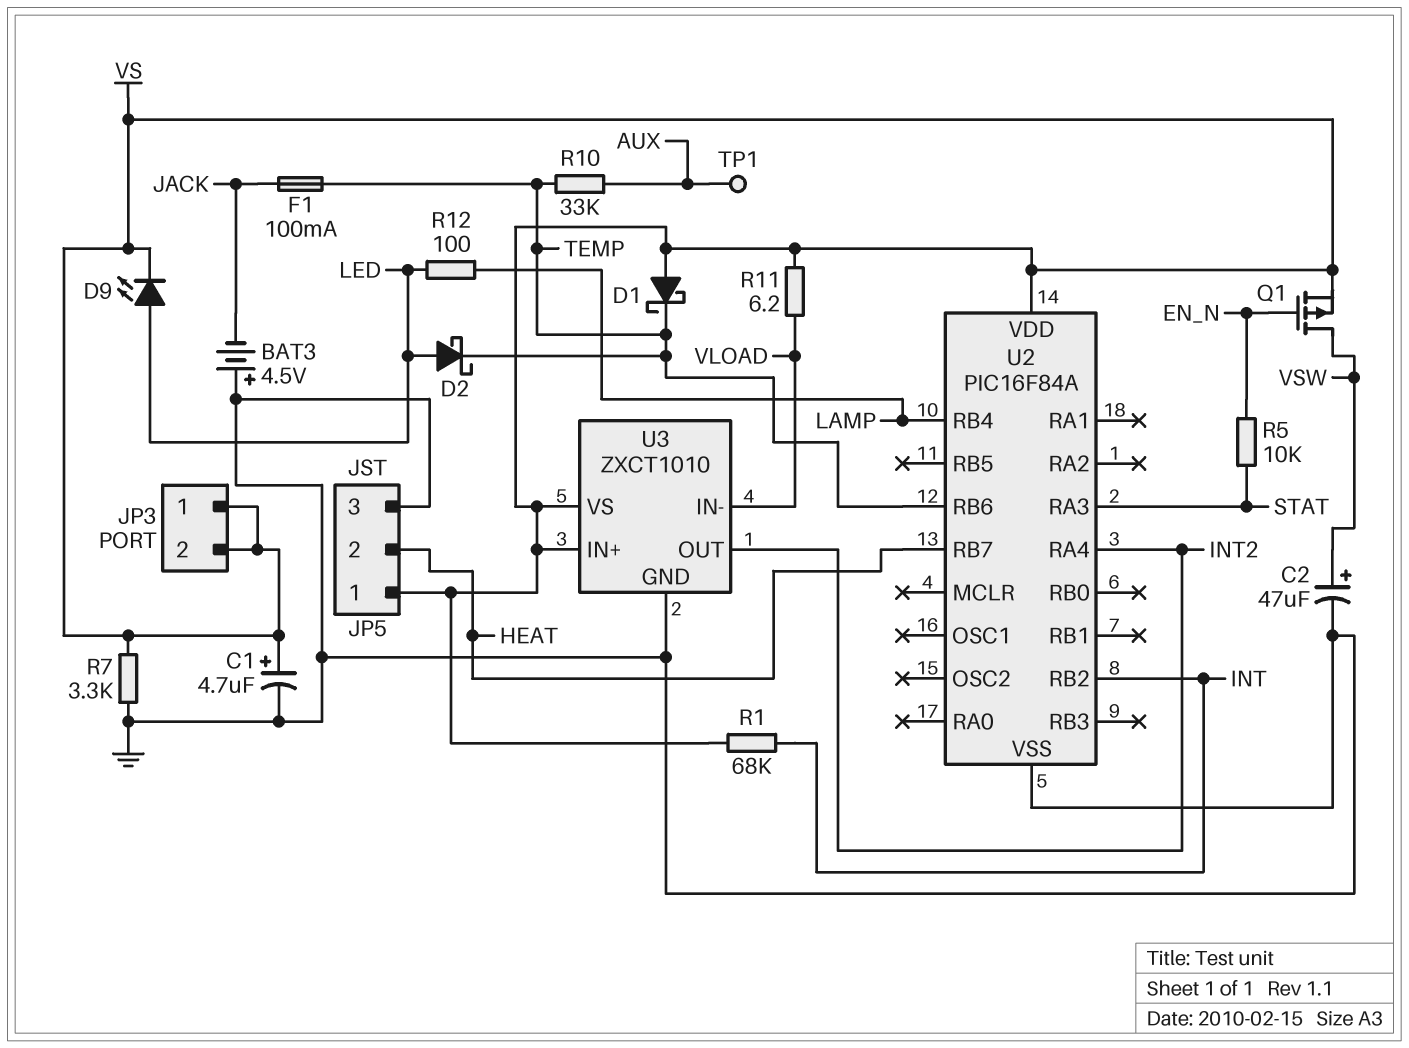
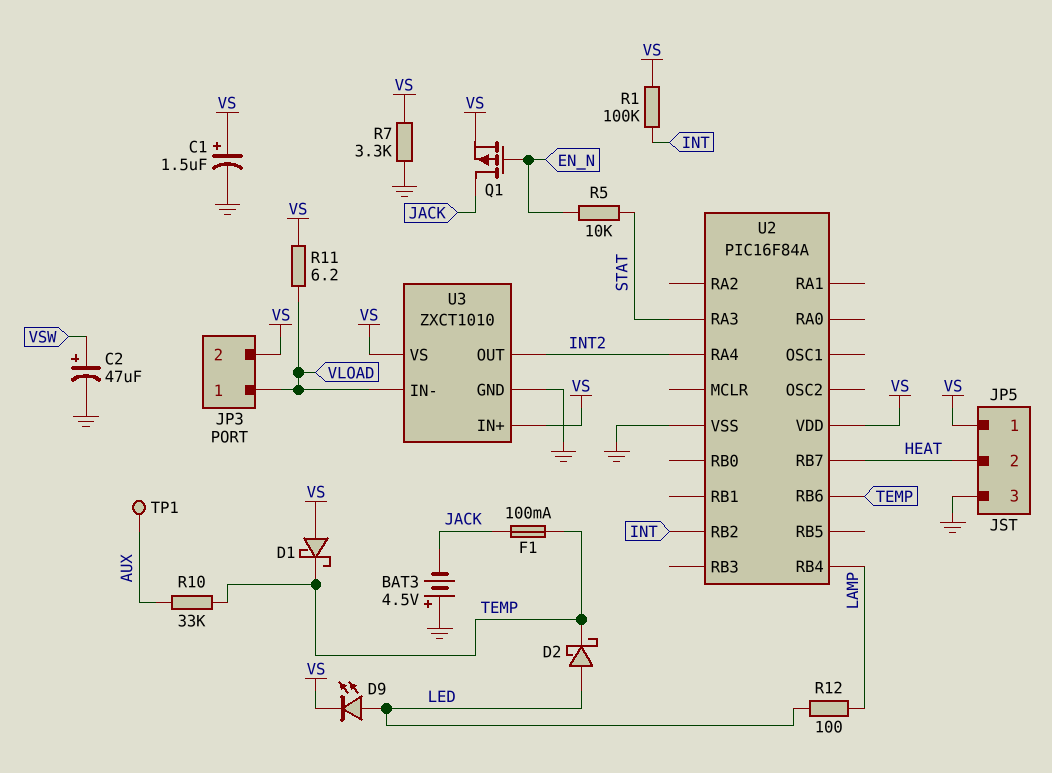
C1: 4.7uF (plus VS, minus GND) -> 1.5uF (plus VS, minus GND)
JP3 pin 1: VS -> VLOAD
Q1: PMOS (G EN_N, D VSW, S VS) -> PMOS (G EN_N, D JACK, S VS)
R1: 68k (INT, VS) -> 100k (INT, VS)

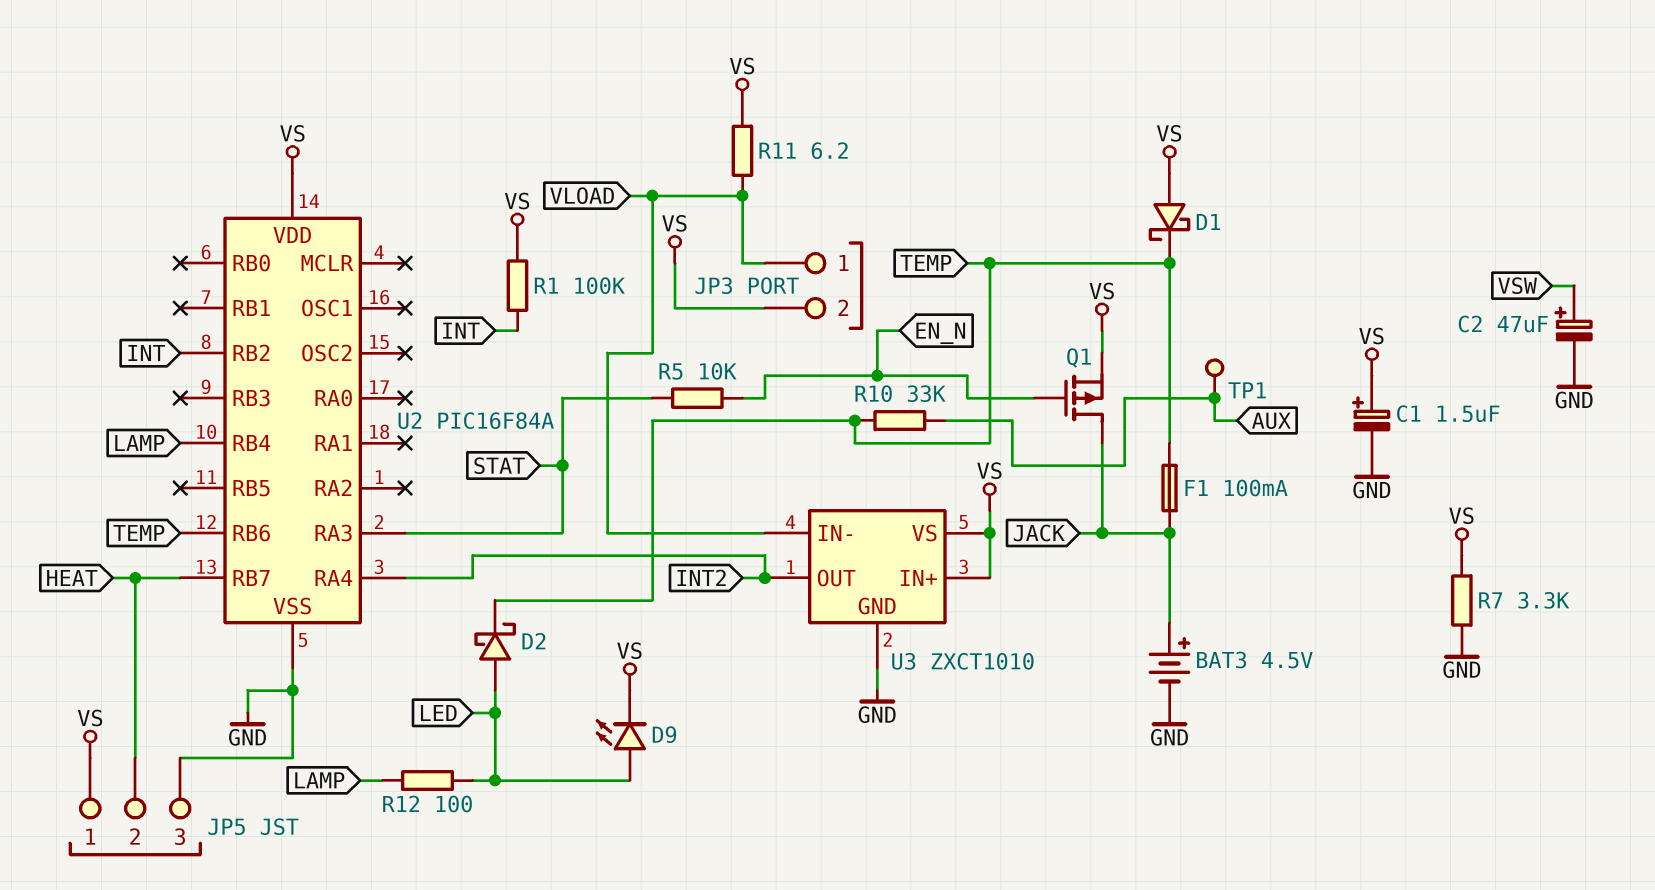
BAT3: 4.5V (plus GND, minus JACK) -> 4.5V (plus JACK, minus GND)

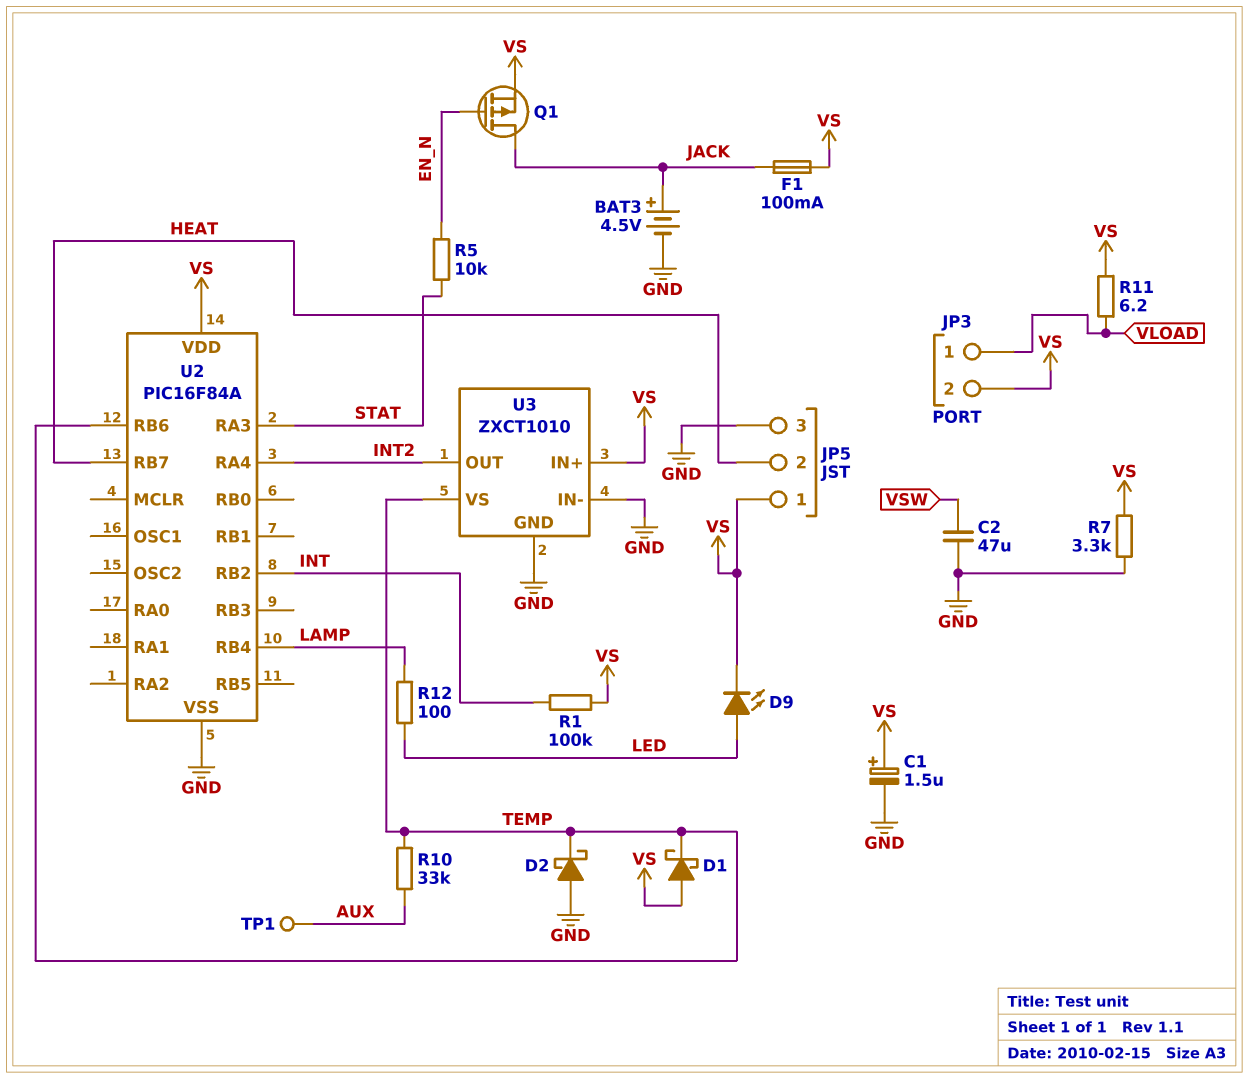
C2: 47uF (plus VSW, minus GND) -> 47uF (GND, VSW)
D2: schottky (A LED, K TEMP) -> schottky (A GND, K TEMP)
F1: 100mA (JACK, TEMP) -> 100mA (JACK, VS)
U3 pin IN-: VLOAD -> GND
U3 pin VS: VS -> TEMP

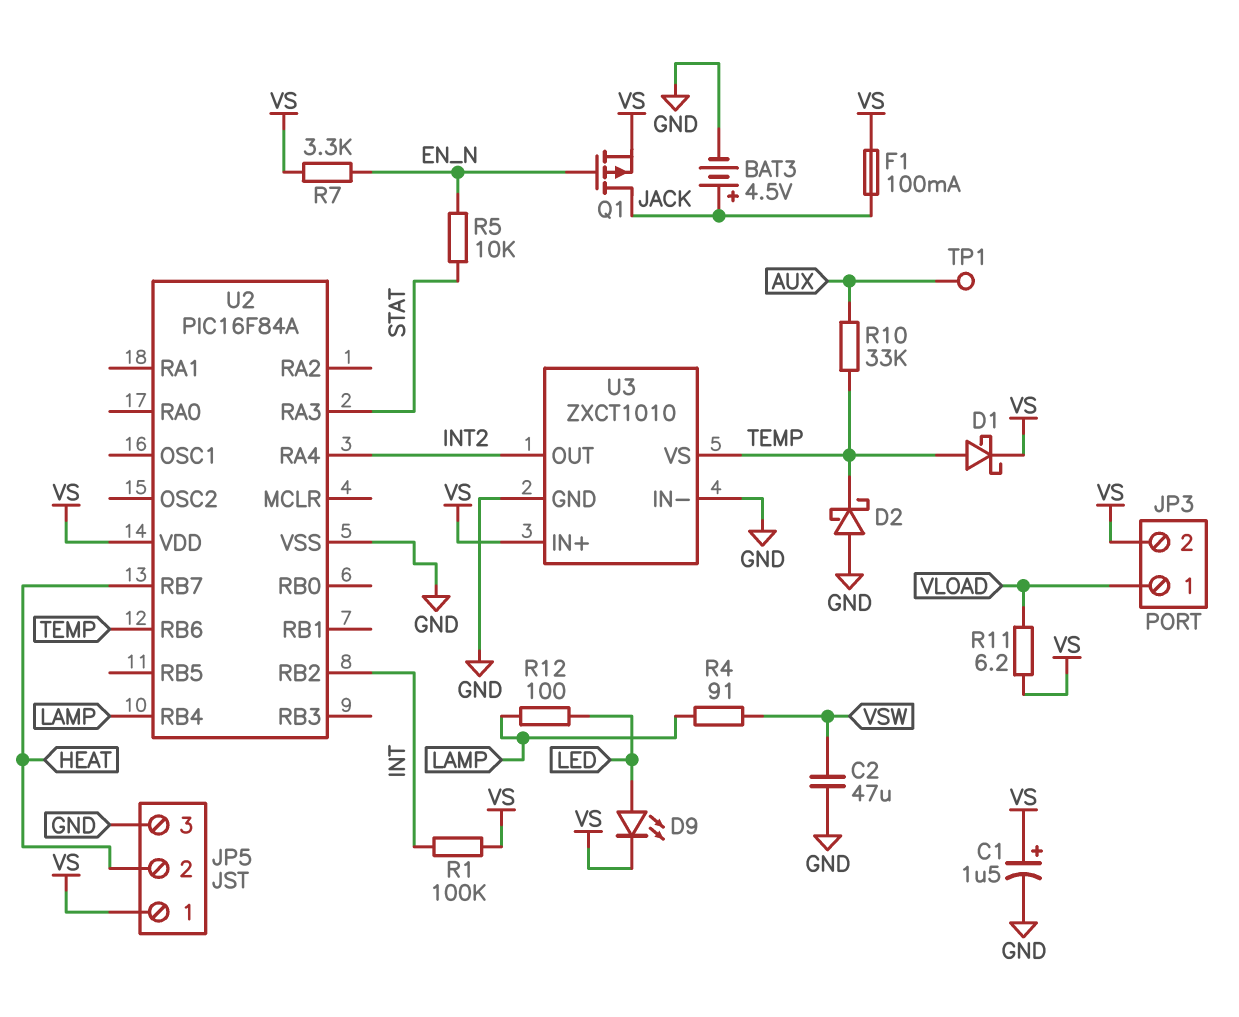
D1: schottky (A VS, K TEMP) -> schottky (A TEMP, K VS)
R4: none -> 91 (LAMP, VSW)
R7: 3.3k (GND, VS) -> 3.3k (EN_N, VS)

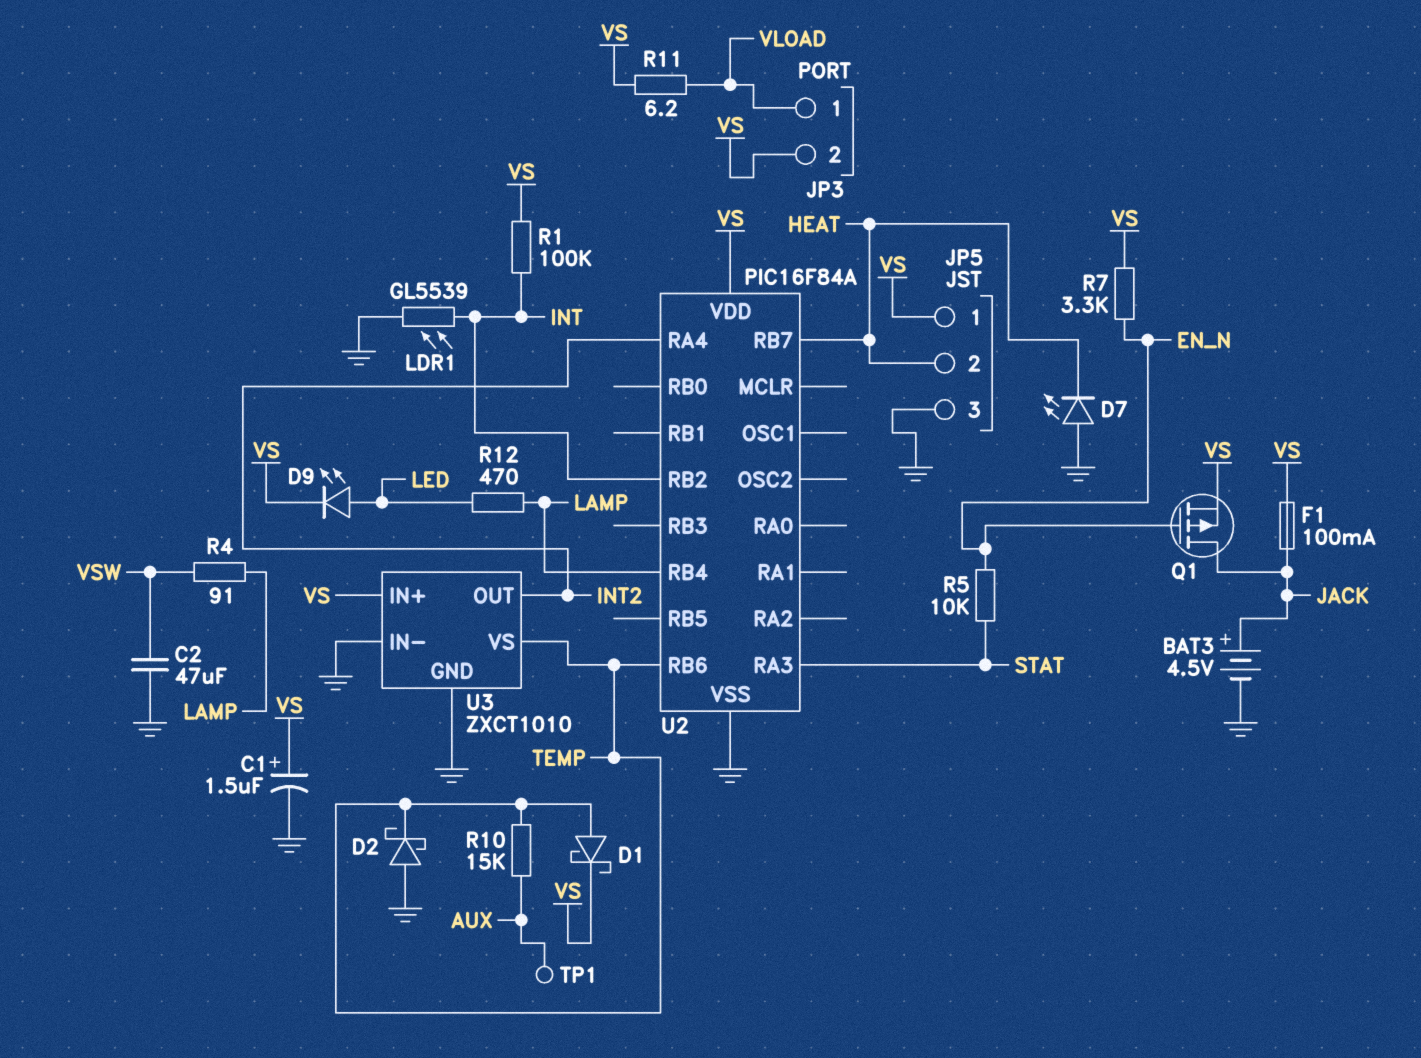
D7: none -> LED (A GND, K HEAT)
LDR1: none -> GL5539 (GND, INT)
R10: 33k (AUX, TEMP) -> 15k (AUX, TEMP)
R12: 100 (LAMP, LED) -> 470 (LAMP, LED)

